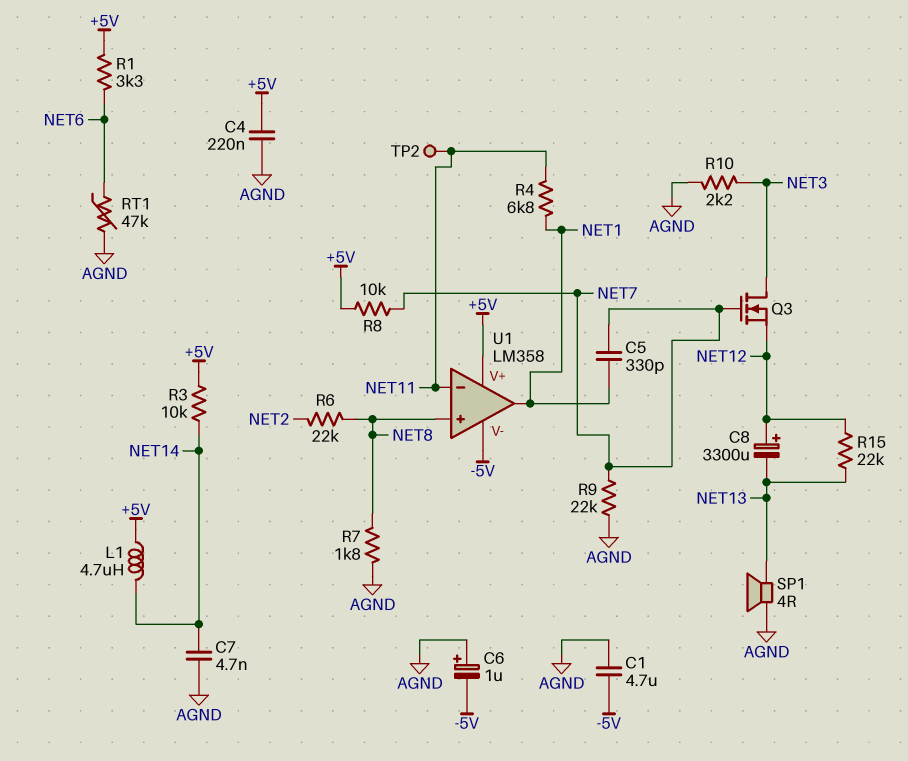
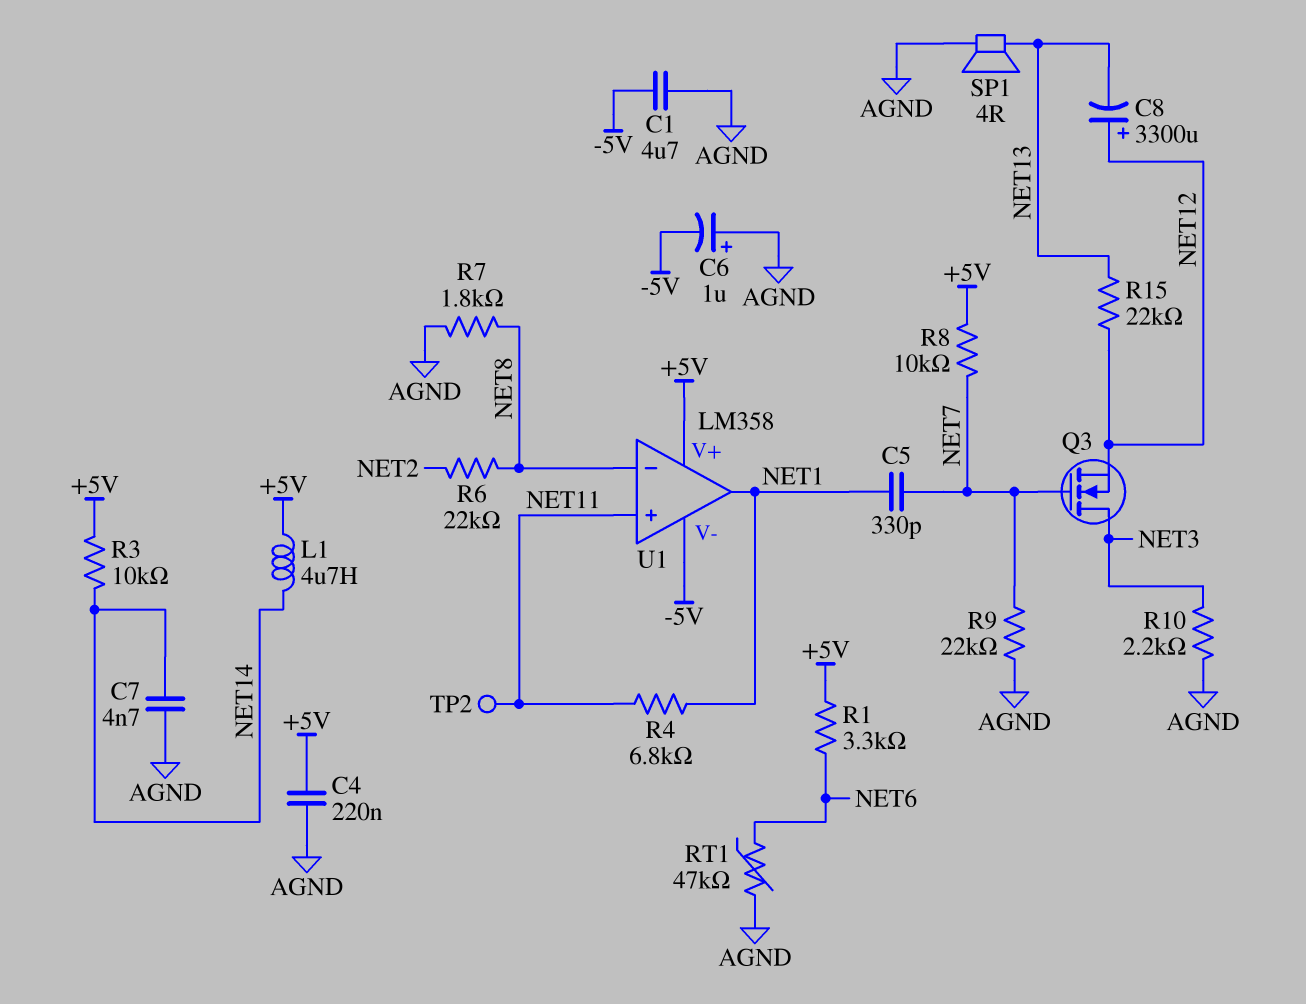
U1 pin in+: NET8 -> NET11
U1 pin in-: NET11 -> NET8

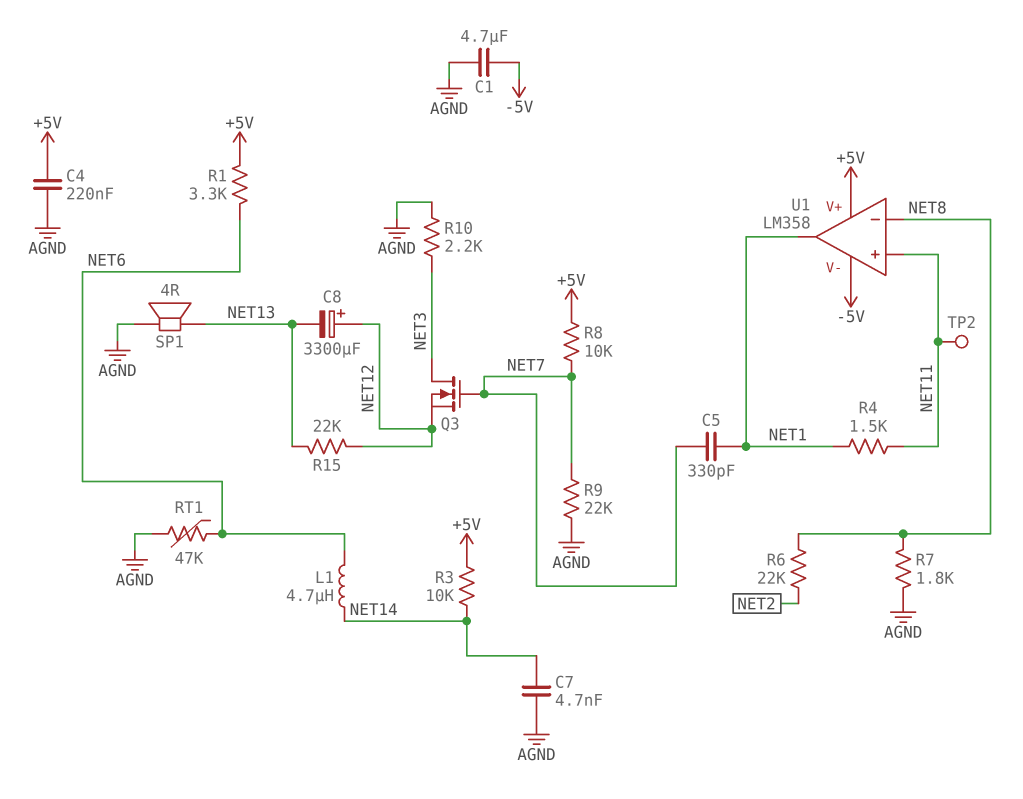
C6: 1uF (plus AGND, minus -5V) -> none
L1: 4.7uH (+5V, NET14) -> 4.7uH (NET6, NET14)
R4: 6.8k (NET1, NET11) -> 1.5k (NET1, NET11)

